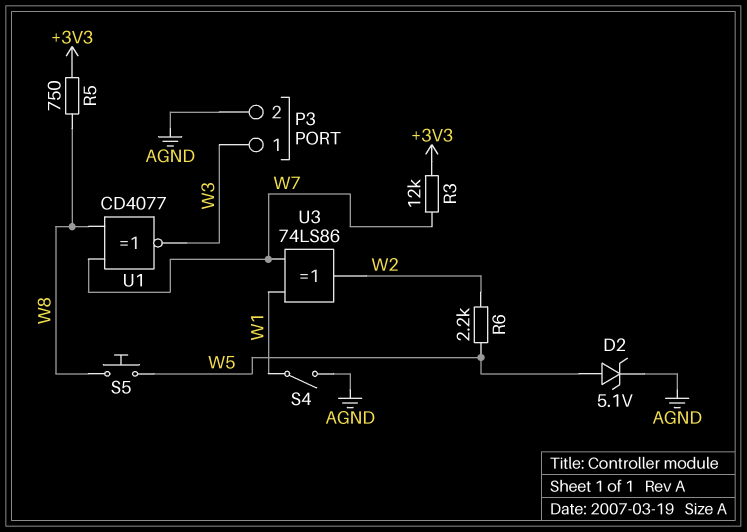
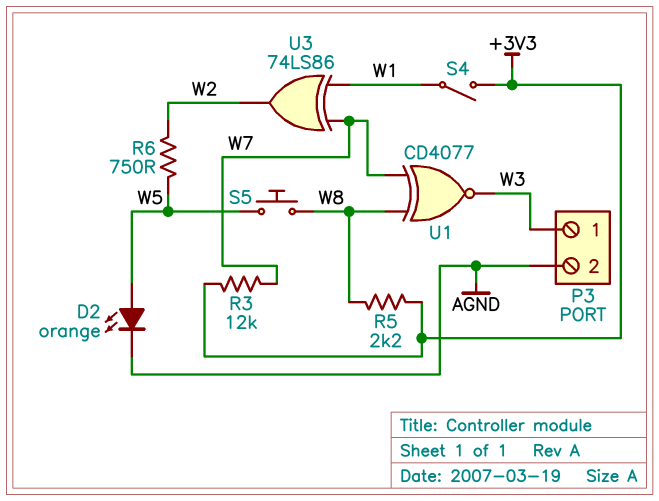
D2: zener 5.1V (A W5, K AGND) -> LED orange (A W5, K AGND)
R5: 750 (+3V3, W8) -> 2.2k (+3V3, W8)
R6: 2.2k (W2, W5) -> 750 (W2, W5)
S4: switch (AGND, W1) -> switch (+3V3, W1)

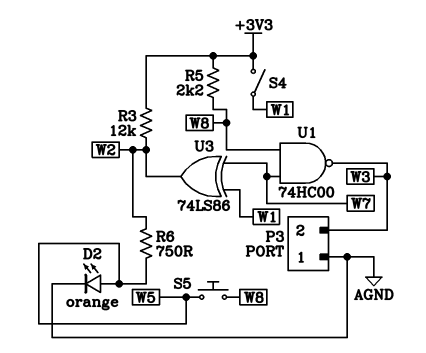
P3 pin 1: W3 -> AGND
P3 pin 2: AGND -> W3
R3: 12k (+3V3, W7) -> 12k (+3V3, W2)
U1: XNOR CD4077 (in W7, in W8, out W3) -> NAND 74HC00 (in W7, in W8, out W3)

